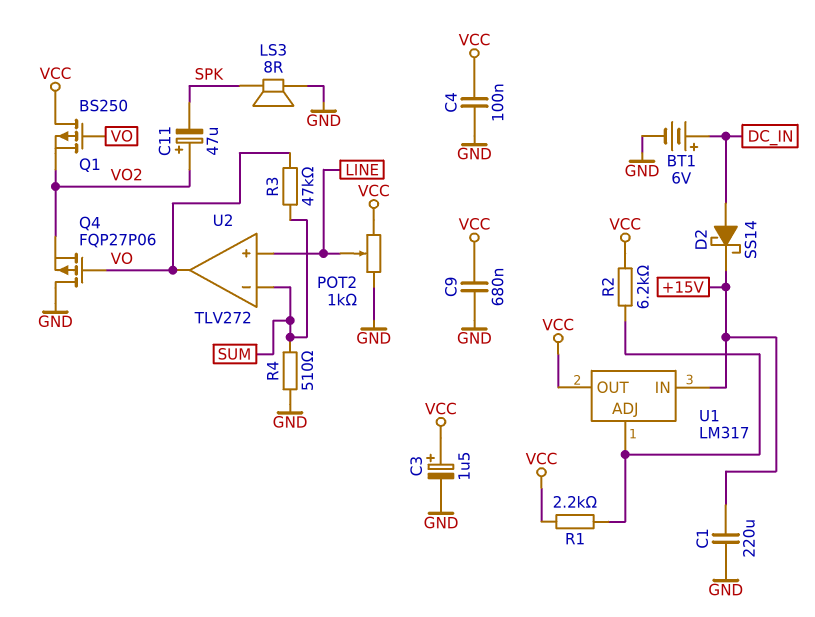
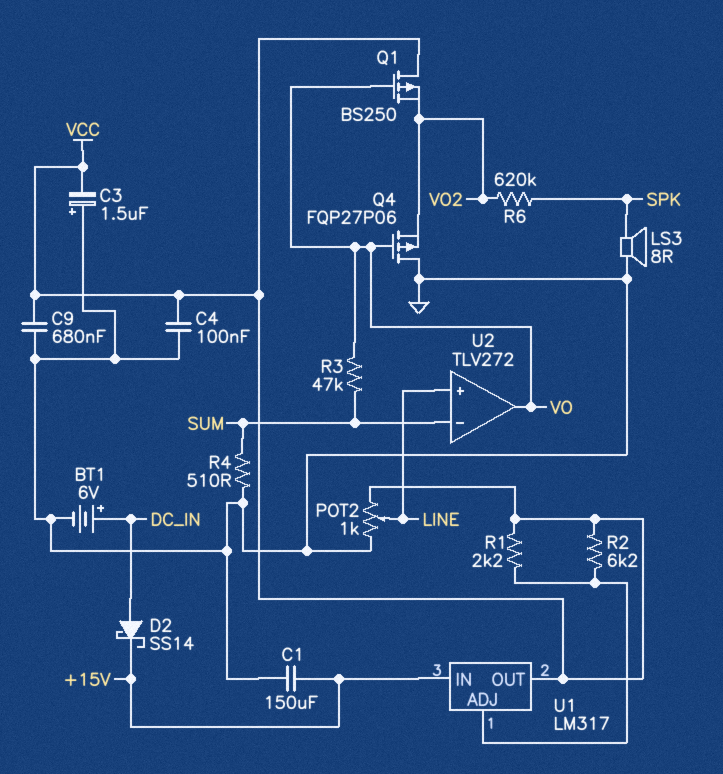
C1: 220uF (+15V, GND) -> 150uF (+15V, GND)
C3: 1.5uF (plus VCC, minus GND) -> 1.5uF (plus GND, minus VCC)
C11: 47uF (plus VO2, minus SPK) -> none
R6: none -> 620k (SPK, VO2)

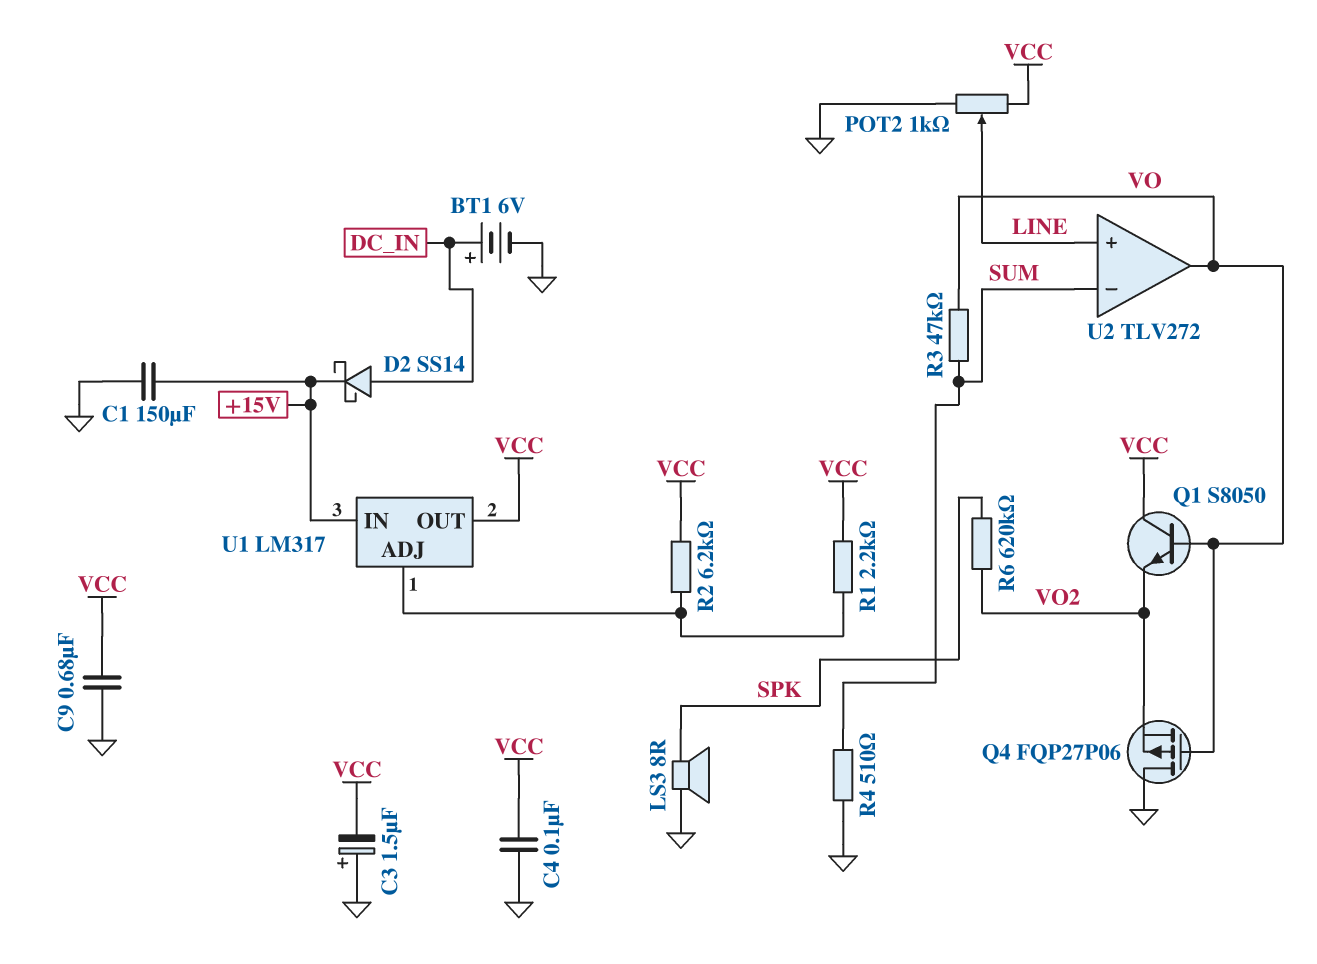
Q1: PMOS BS250 (G VO, D VCC, S VO2) -> NPN S8050 (B VO, C VCC, E VO2)

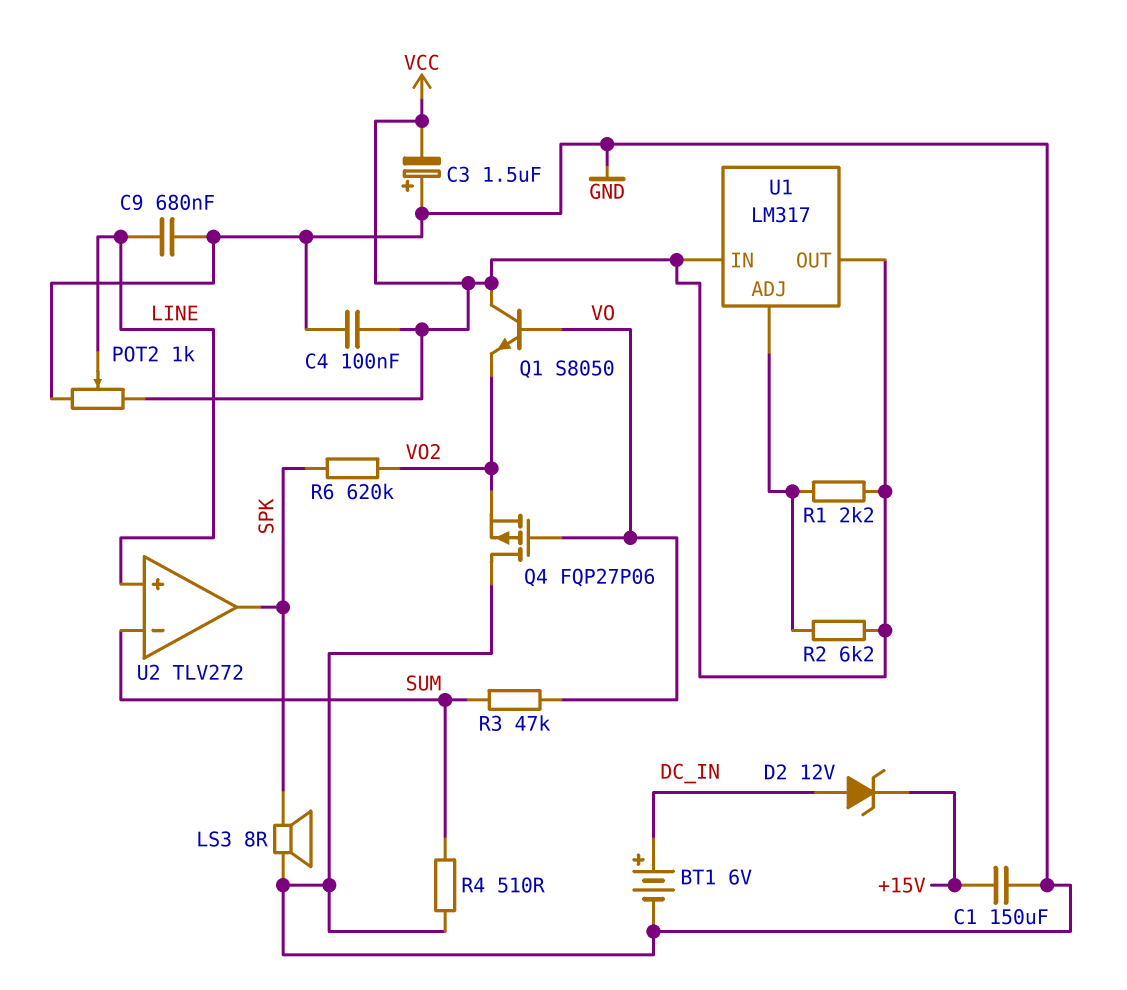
C9: 680nF (GND, VCC) -> 680nF (GND, LINE)
D2: schottky SS14 (A DC_IN, K +15V) -> zener 12V (A DC_IN, K +15V)
U1 pin IN: +15V -> VCC
U2 pin out: VO -> SPK

